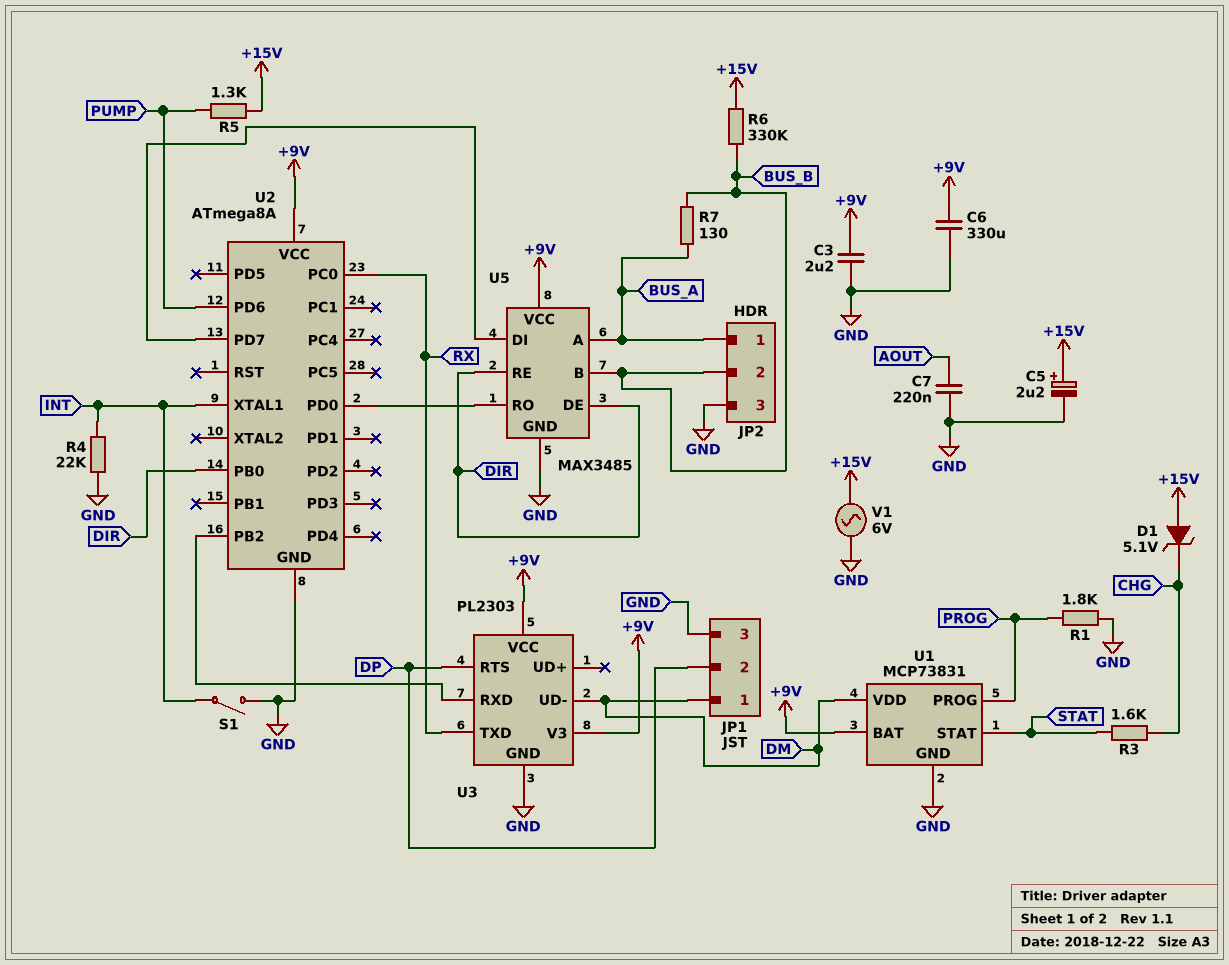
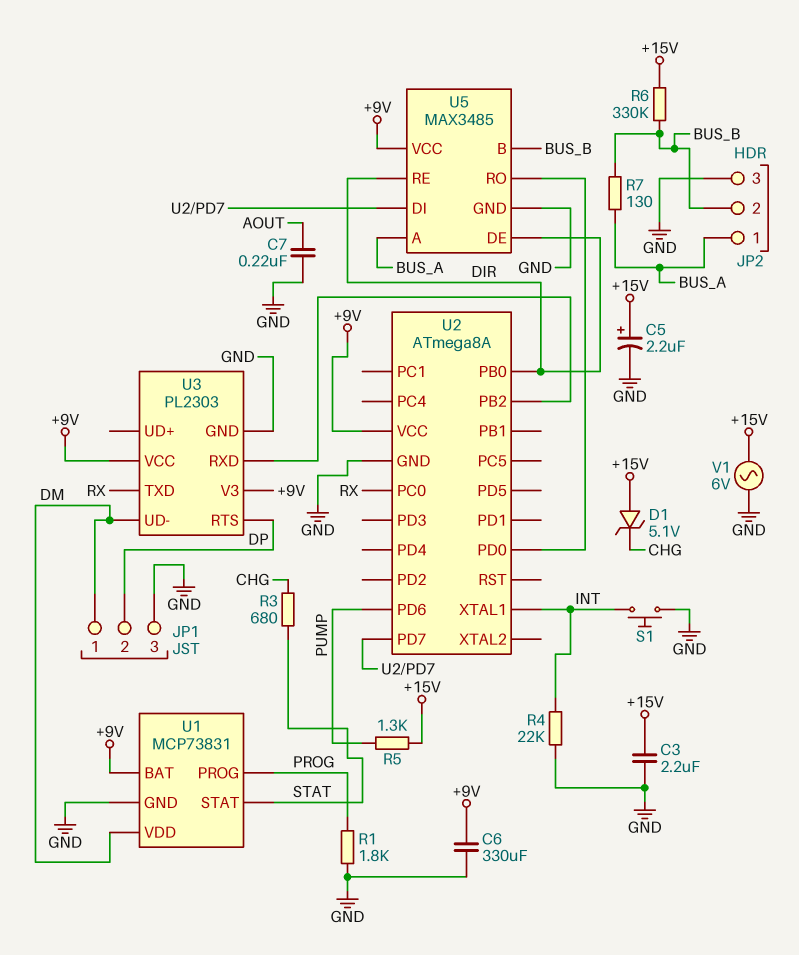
C3: 2.2uF (+9V, GND) -> 2.2uF (+15V, GND)
R3: 1.6k (CHG, STAT) -> 680 (CHG, STAT)
S1: switch (GND, INT) -> button (GND, INT)

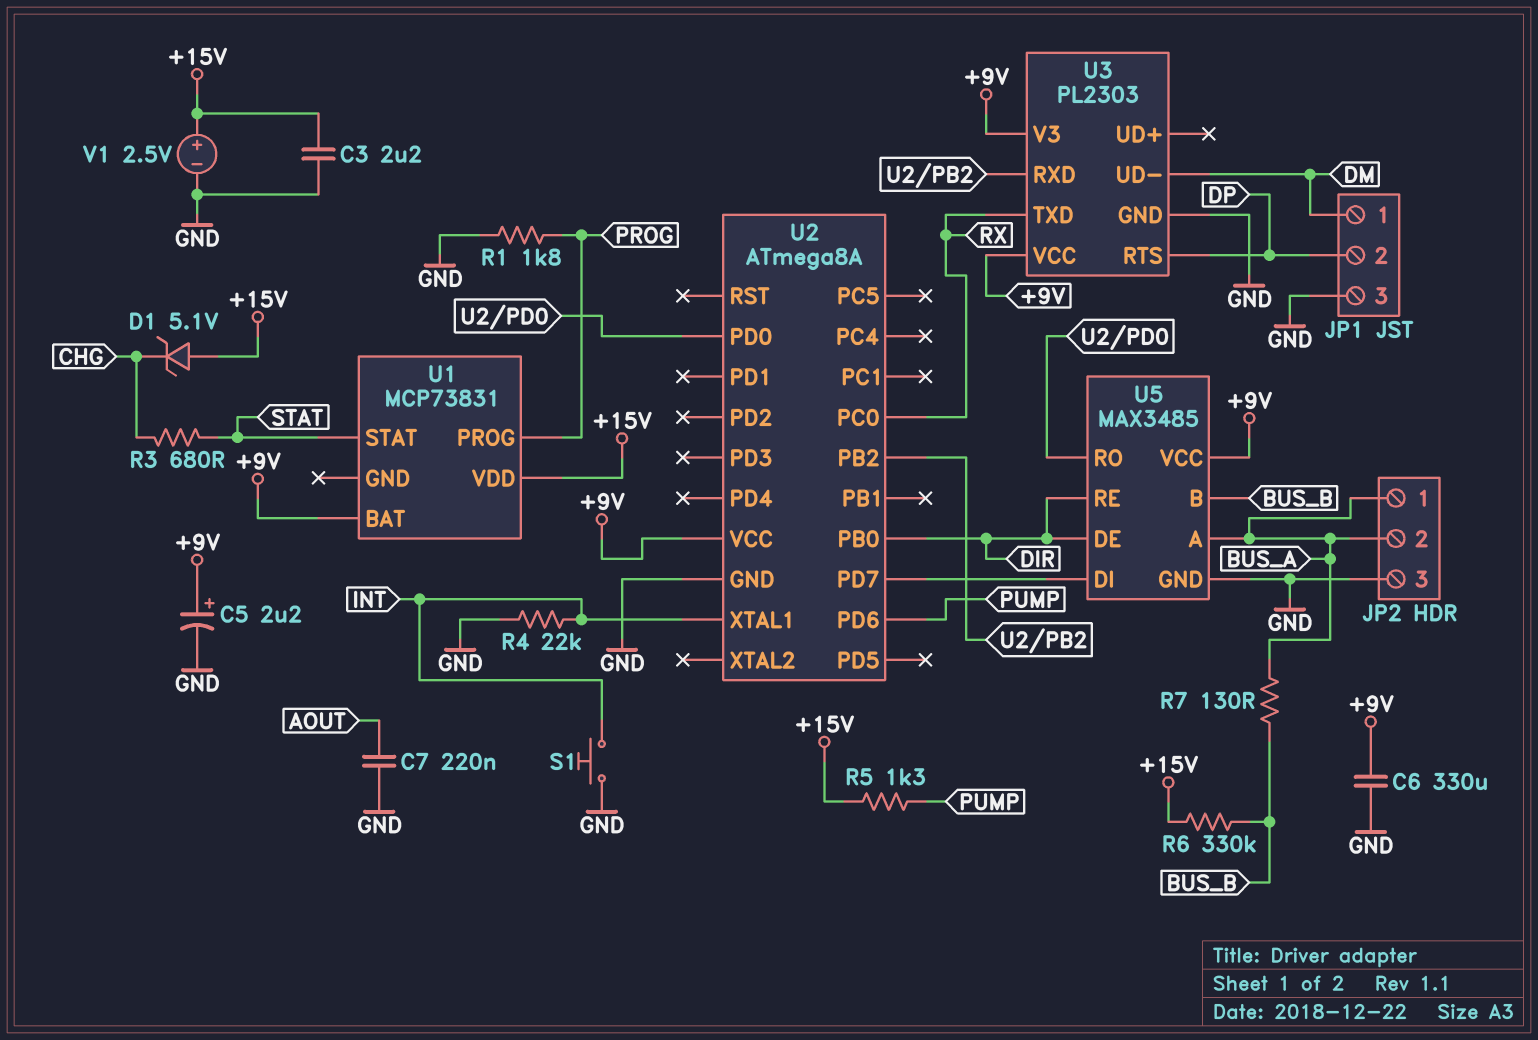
C5: 2.2uF (plus +15V, minus GND) -> 2.2uF (plus +9V, minus GND)
JP2 pin 2: BUS_B -> BUS_A
U1 pin GND: GND -> none
U1 pin VDD: DM -> +15V
V1: AC 6V (+15V, GND) -> 2.5V (plus +15V, minus GND)

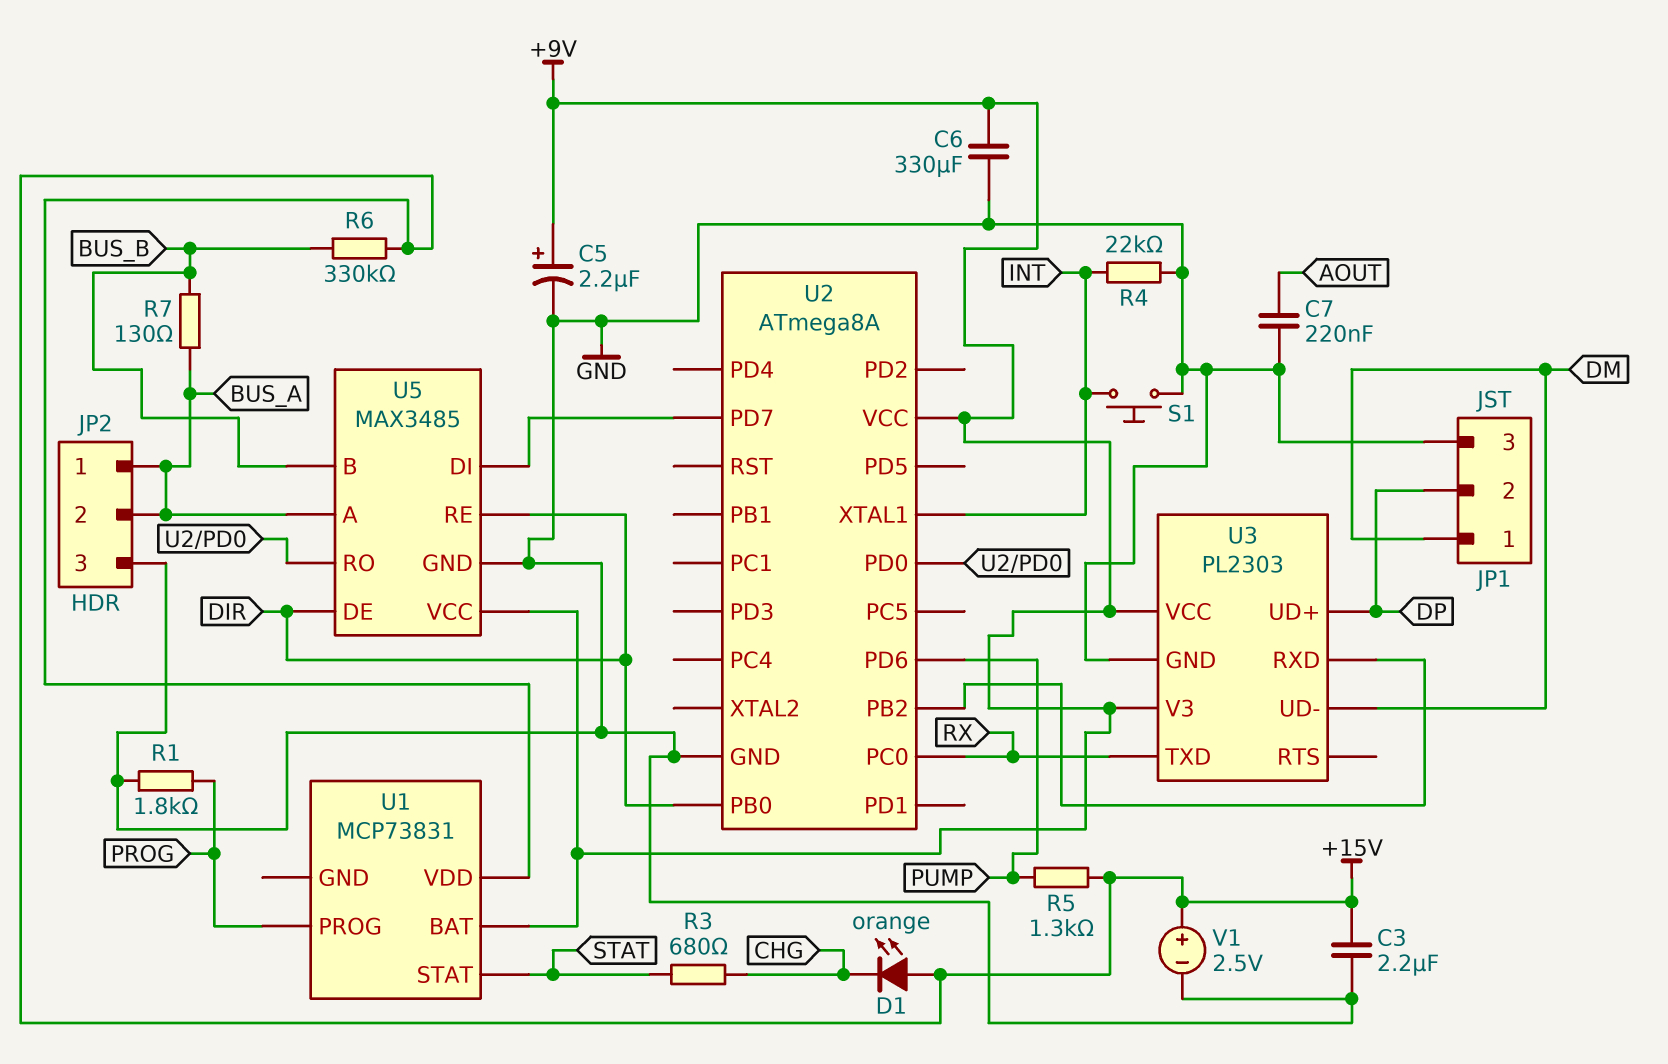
D1: zener 5.1V (A +15V, K CHG) -> LED orange (A +15V, K CHG)
U3 pin RTS: DP -> none
U3 pin UD+: none -> DP

